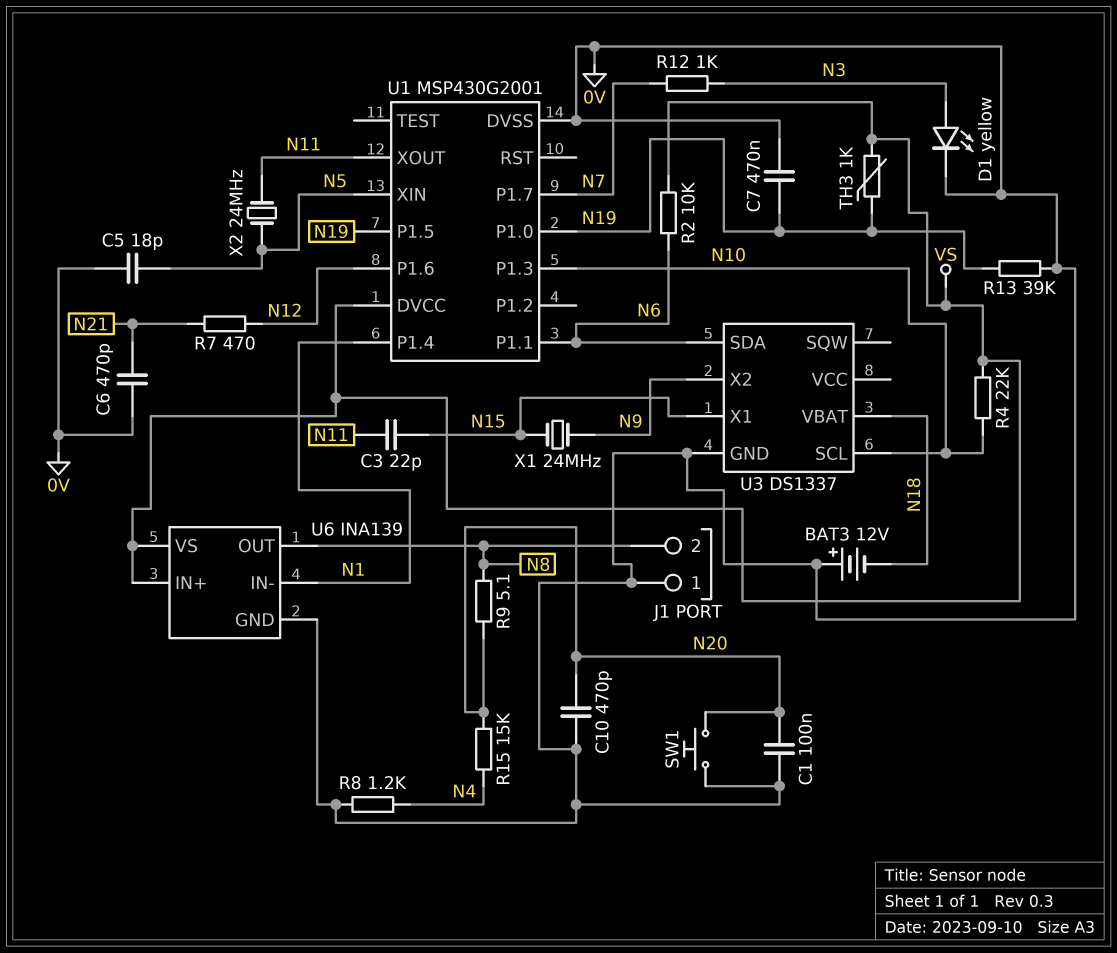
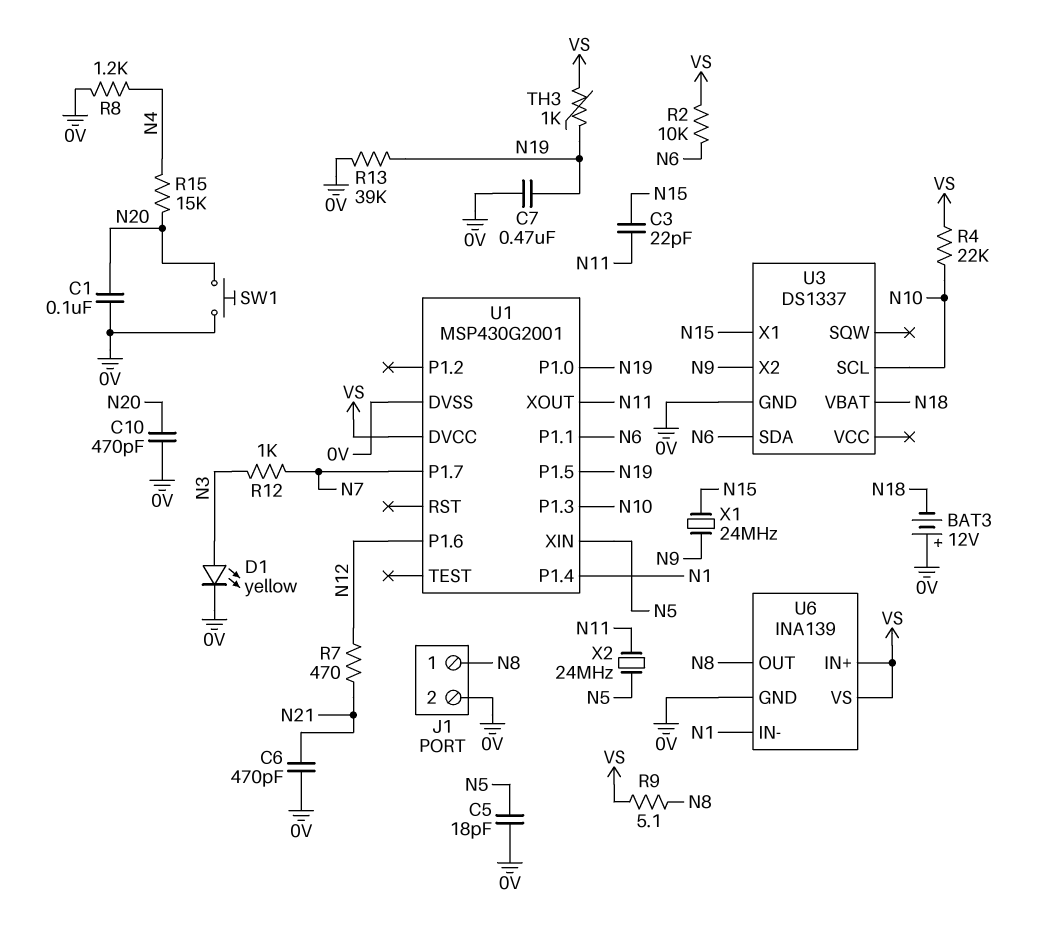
J1 pin 1: 0V -> N8
J1 pin 2: N8 -> 0V
R9: 5.1 (N8, N20) -> 5.1 (N8, VS)

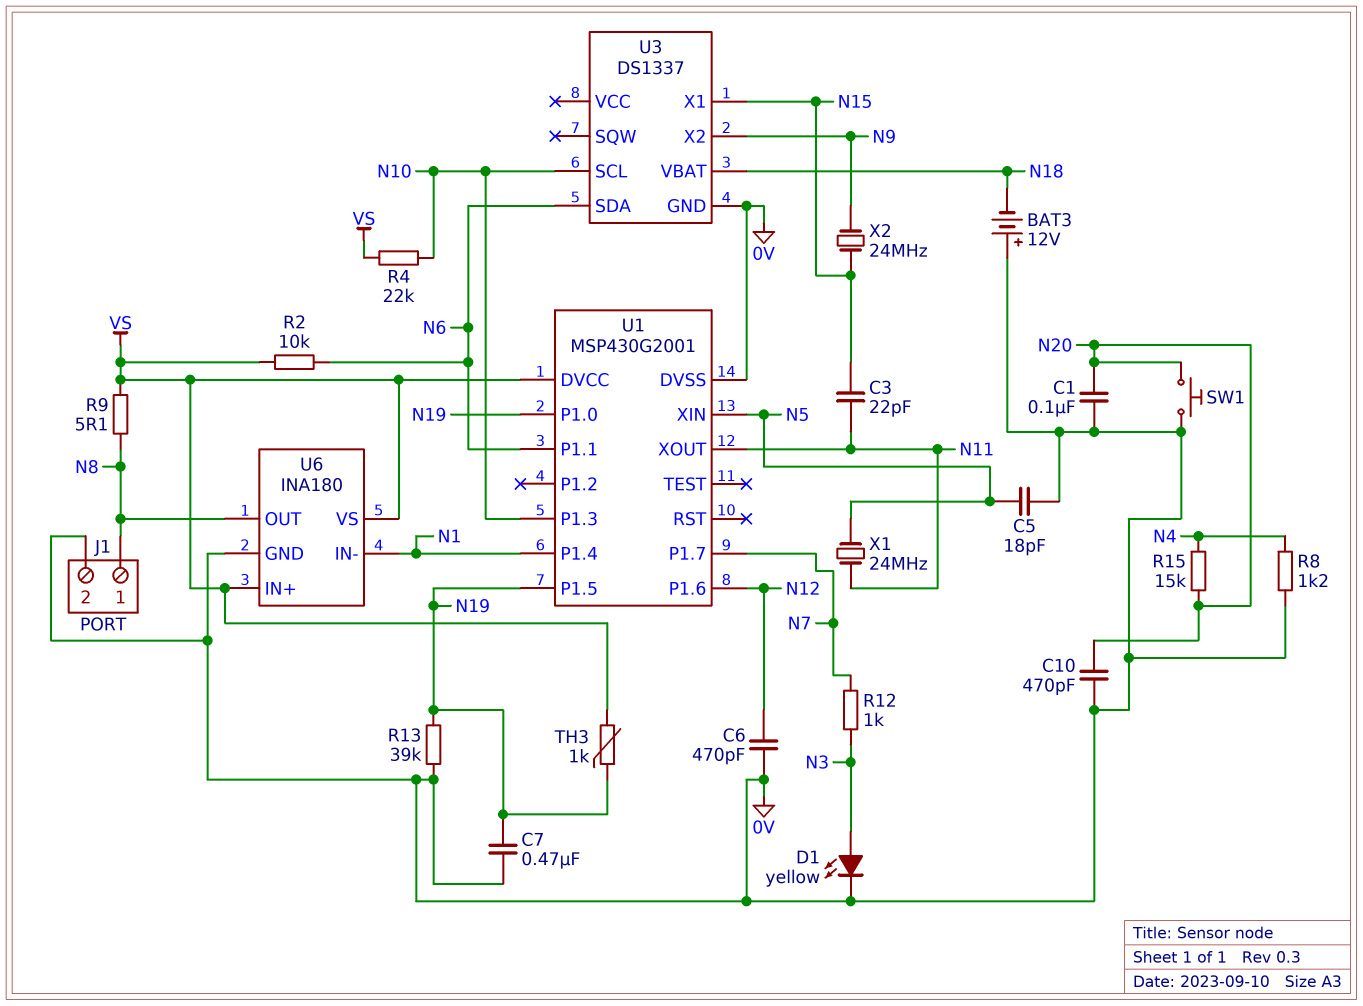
C6: 470pF (0V, N21) -> 470pF (0V, N12)
R7: 470 (N12, N21) -> none
U6: INA139 -> INA180
X1: 24MHz (N9, N15) -> 24MHz (N5, N11)
X2: 24MHz (N5, N11) -> 24MHz (N9, N15)

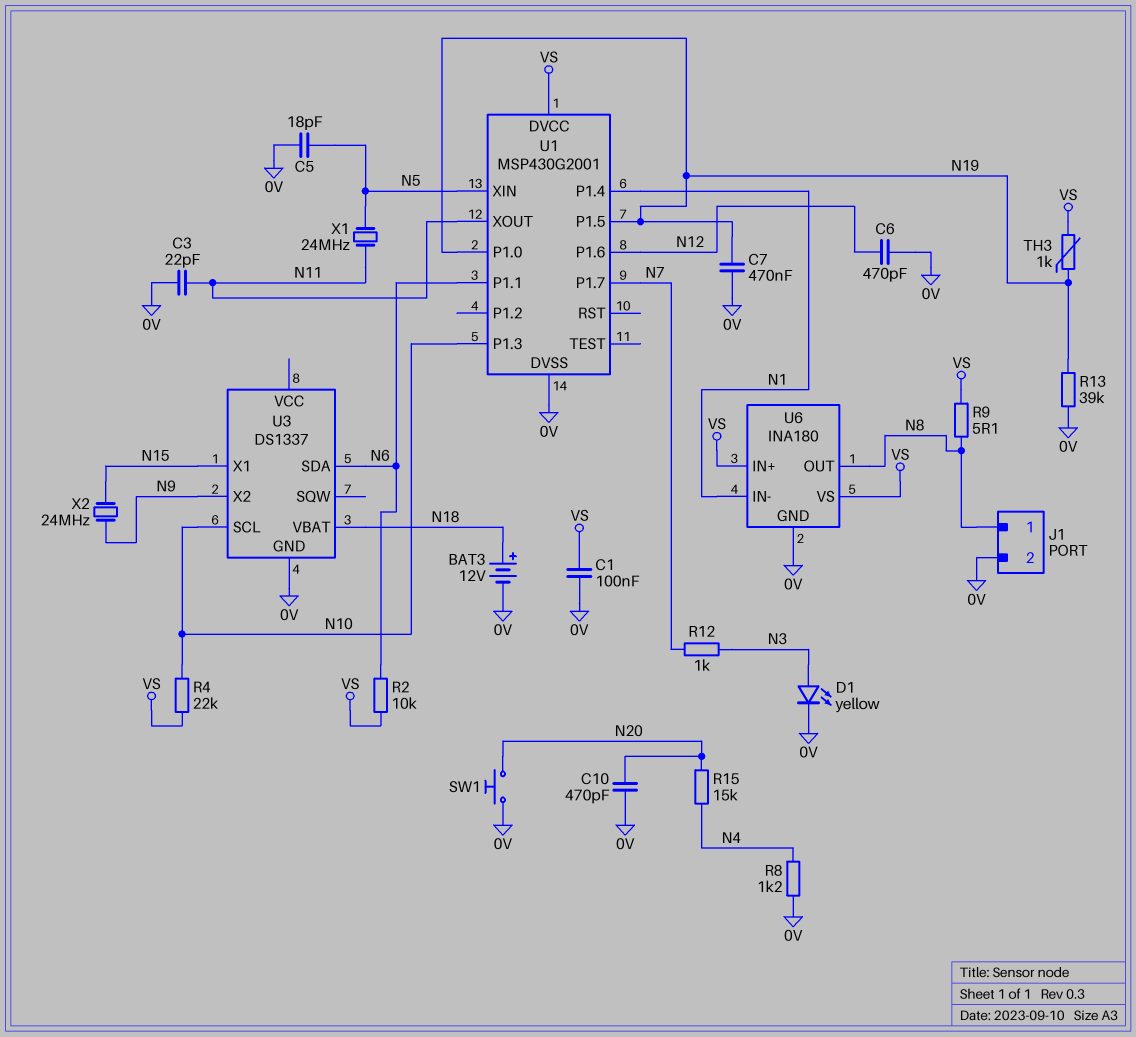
BAT3: 12V (plus 0V, minus N18) -> 12V (plus N18, minus 0V)
C1: 100nF (0V, N20) -> 100nF (0V, VS)
C3: 22pF (N11, N15) -> 22pF (0V, N11)

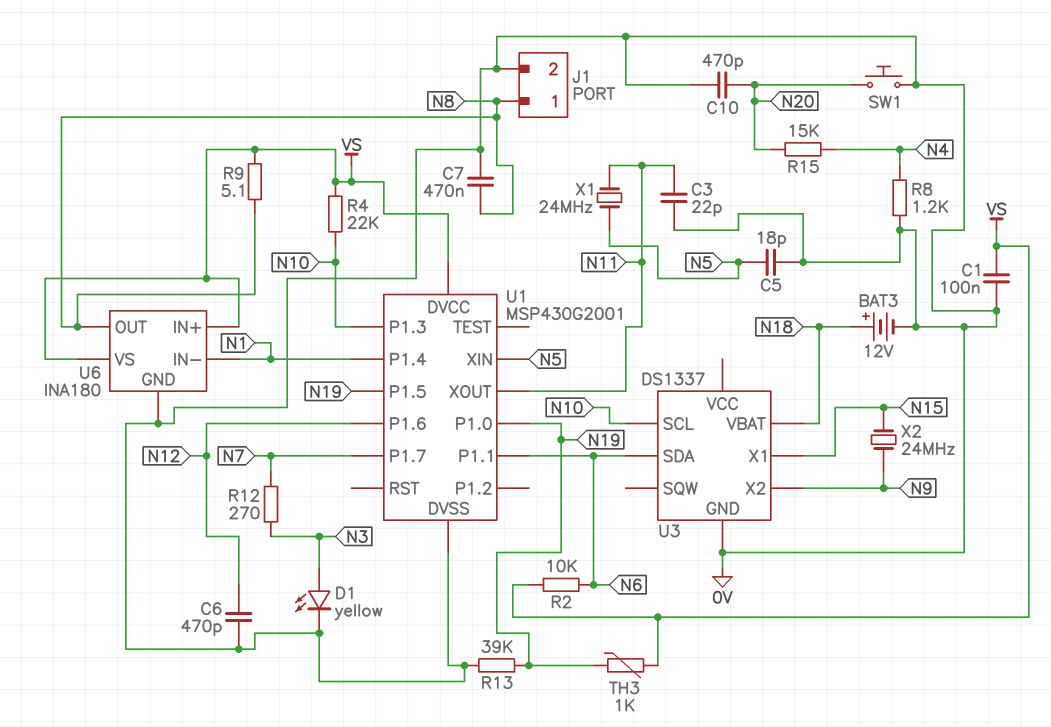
C7: 470nF (0V, N19) -> 470nF (0V, N8)
R12: 1k (N3, N7) -> 270 (N3, N7)

